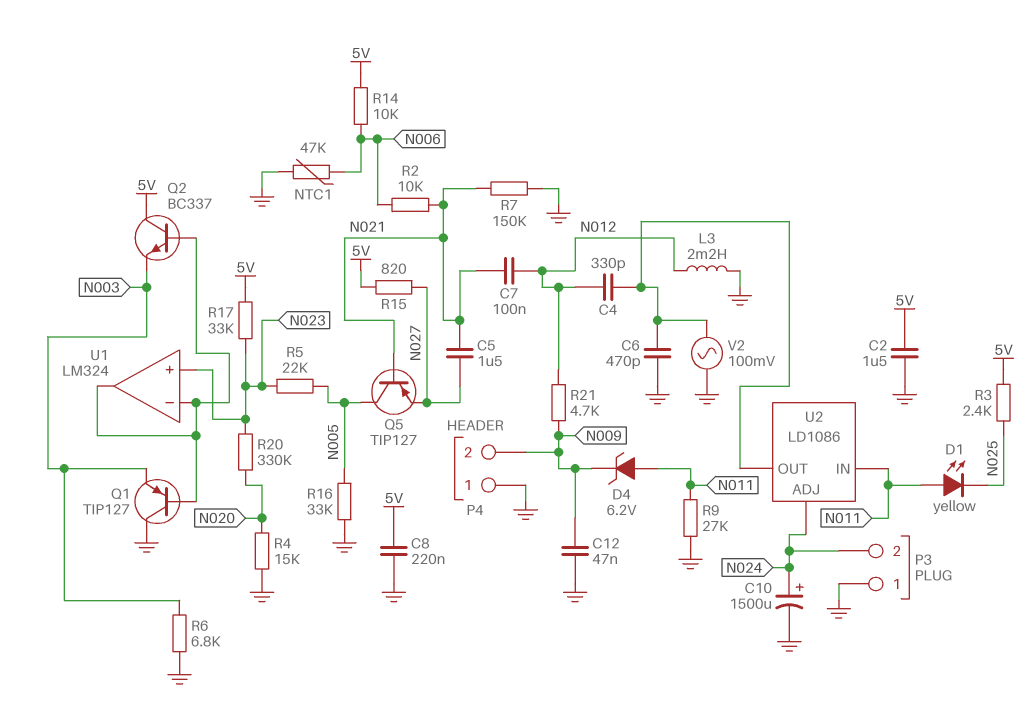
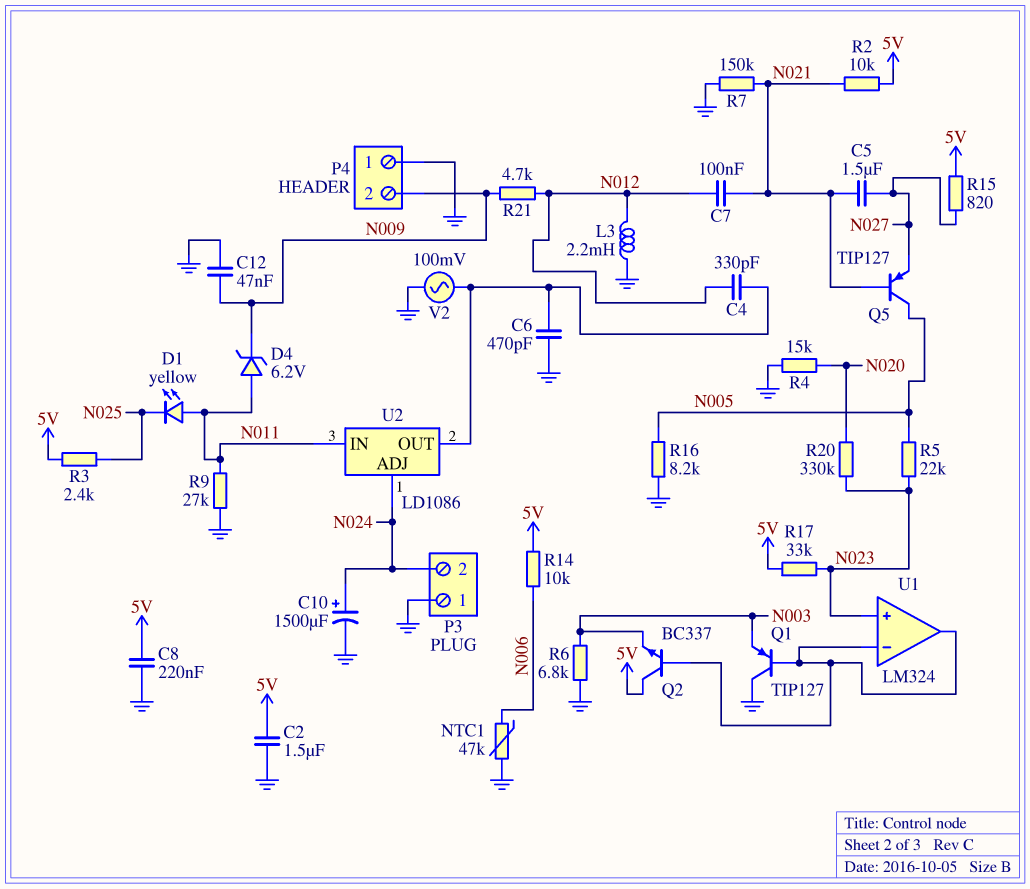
R2: 10k (N006, N021) -> 10k (5V, N021)
R16: 33k (GND, N005) -> 8.2k (GND, N005)

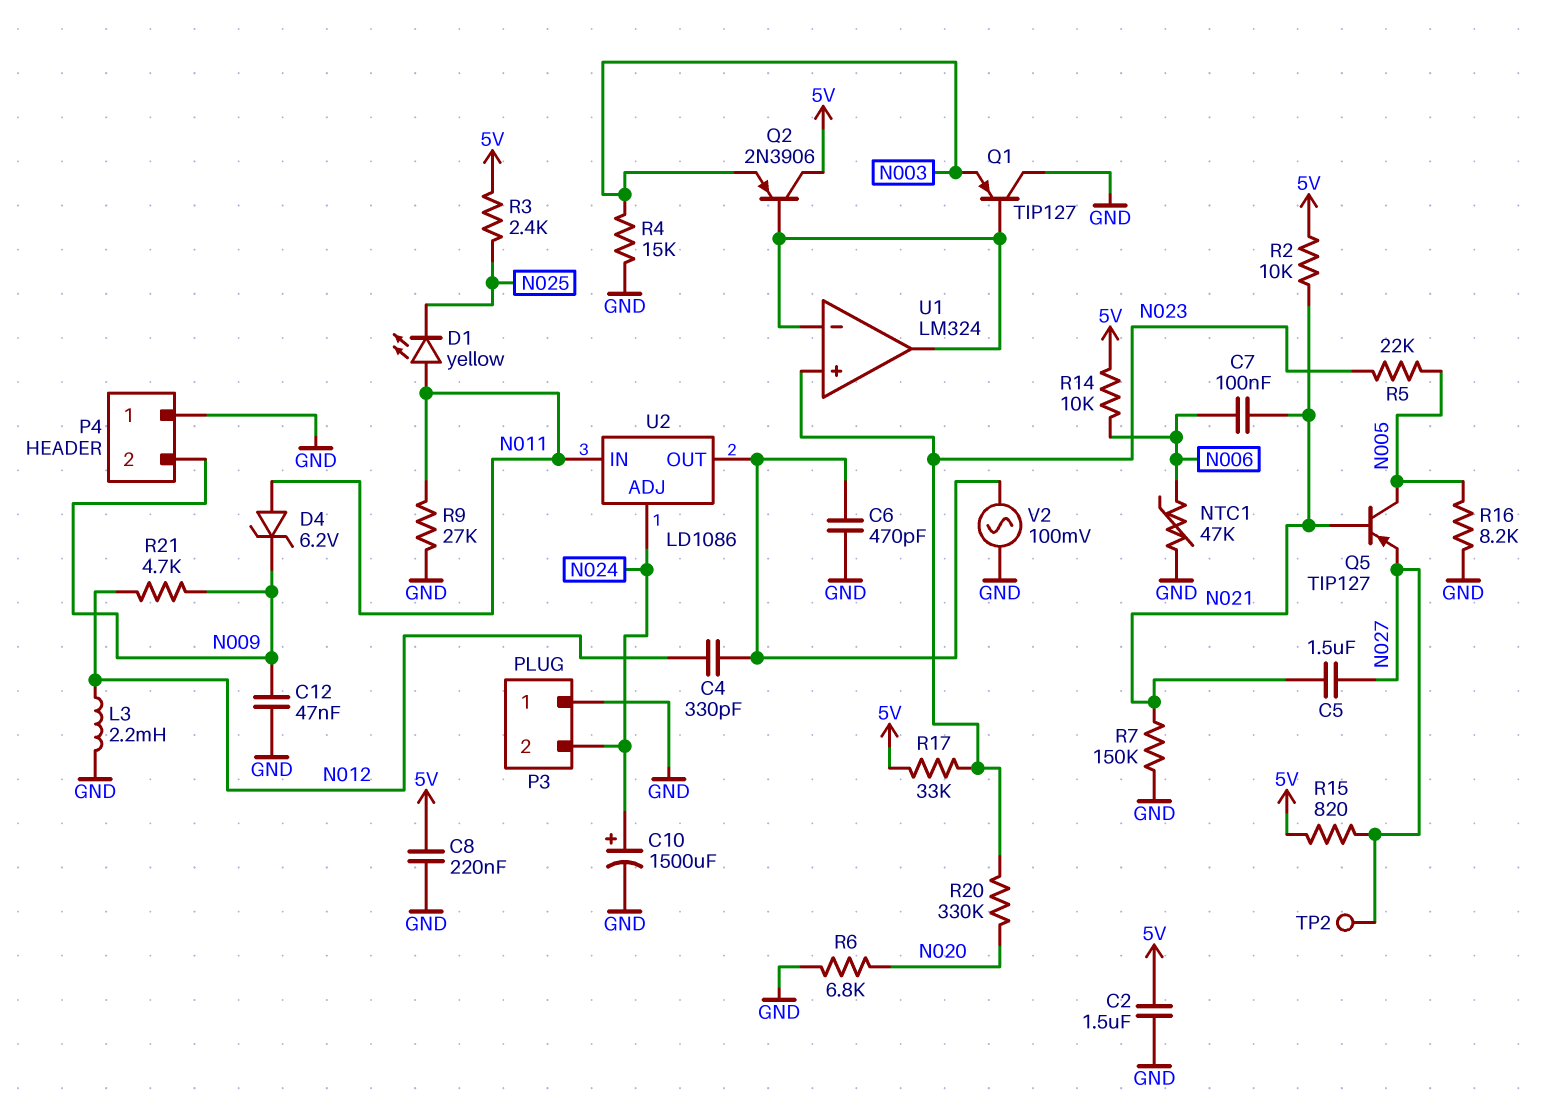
C7: 100nF (N012, N021) -> 100nF (N006, N021)
Q2: NPN BC337 (B U1/in-, C 5V, E N003) -> PNP 2N3906 (B U1/in-, C 5V, E N003)
R4: 15k (GND, N020) -> 15k (GND, N003)
R6: 6.8k (GND, N003) -> 6.8k (GND, N020)
TP2: none -> test point (N027)

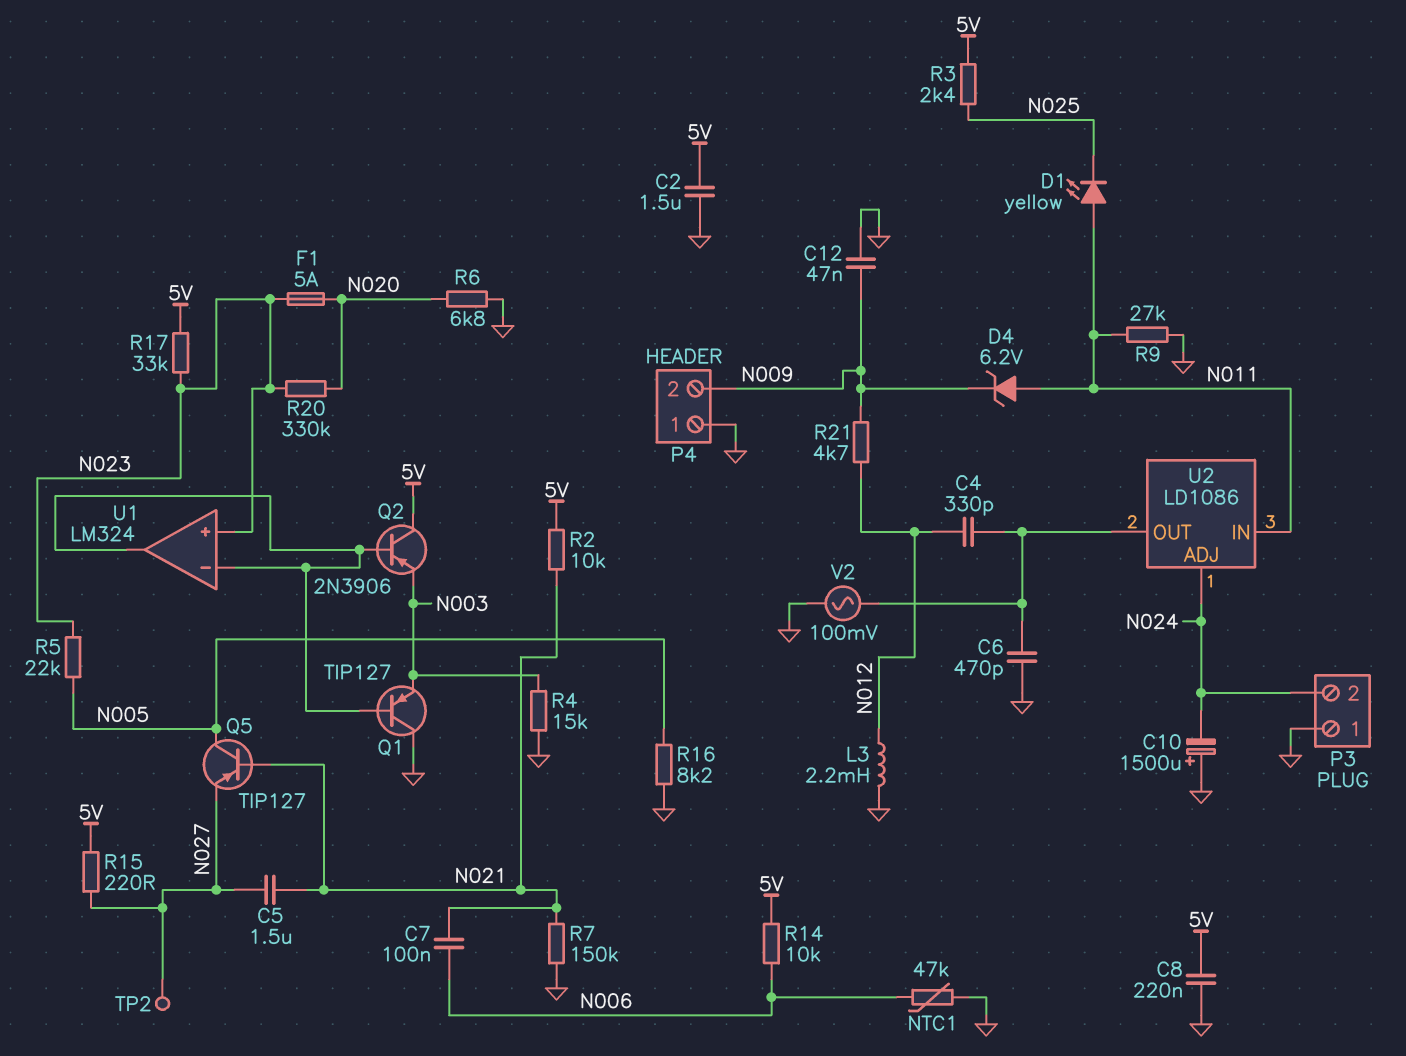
C10: 1500uF (plus N024, minus GND) -> 1500uF (plus GND, minus N024)
F1: none -> 5A (N020, N023)
R15: 820 (5V, N027) -> 220 (5V, N027)

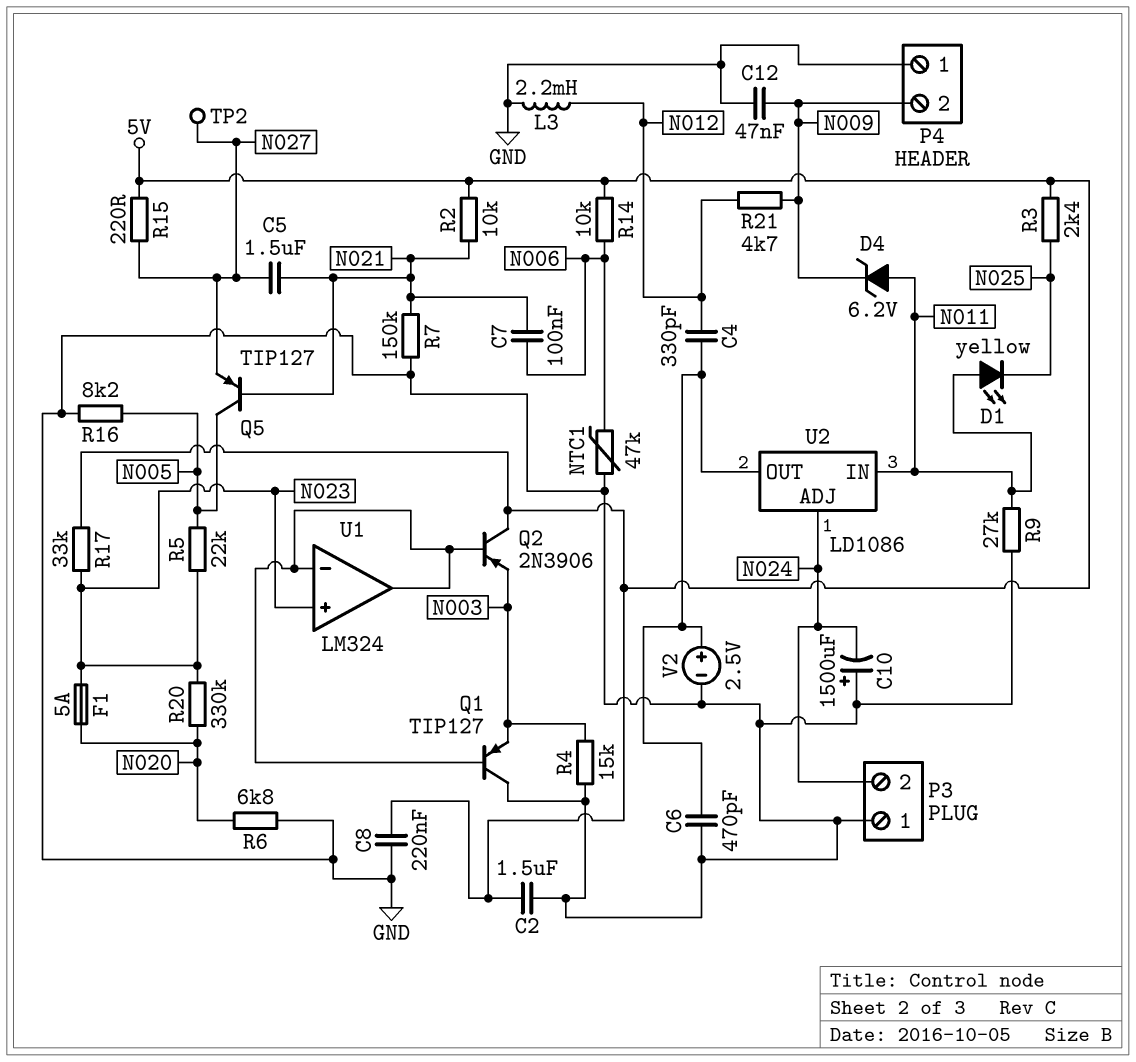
V2: AC 100mV (GND, U2/OUT) -> 2.5V (plus U2/OUT, minus GND)

